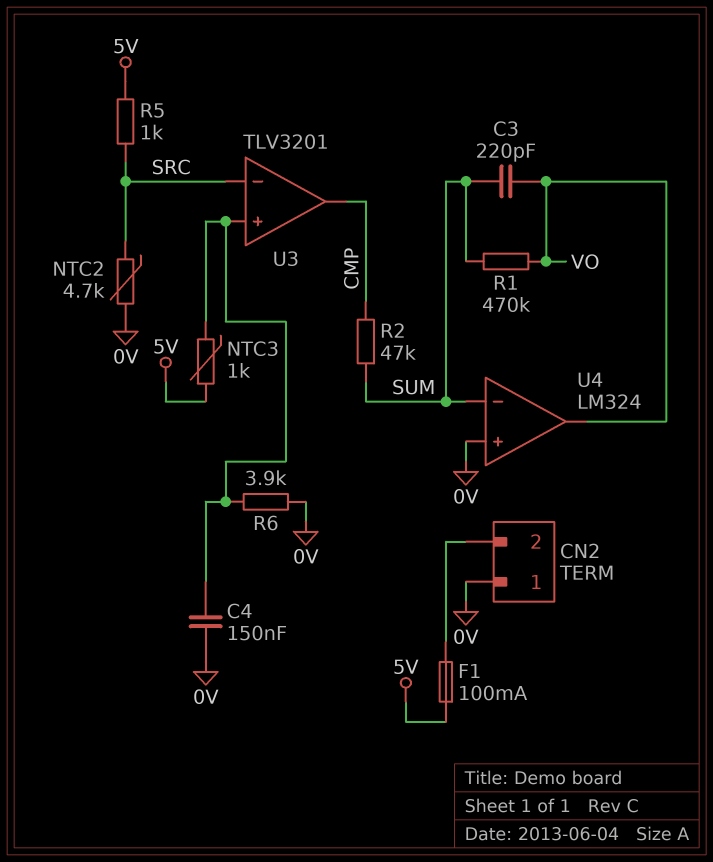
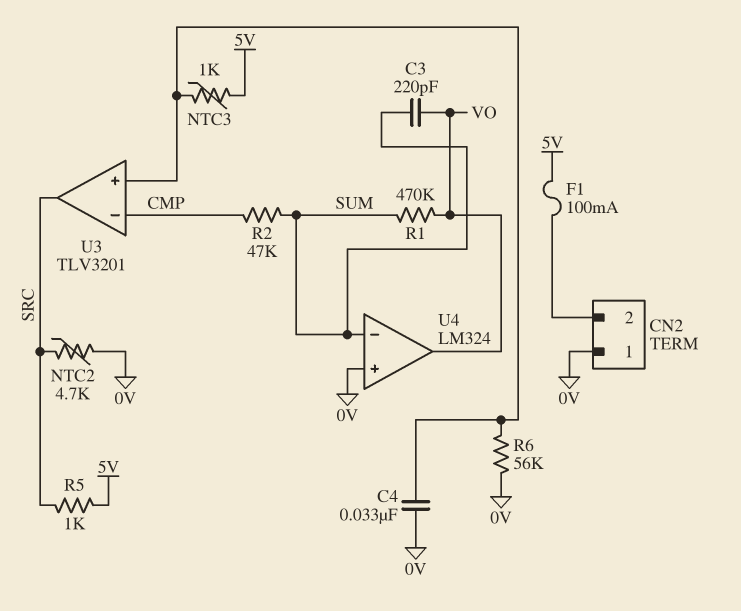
C4: 150nF (0V, U3/in+) -> 33nF (0V, U3/in+)
R6: 3.9k (0V, U3/in+) -> 56k (0V, U3/in+)
U3 pin in-: SRC -> CMP
U3 pin out: CMP -> SRC

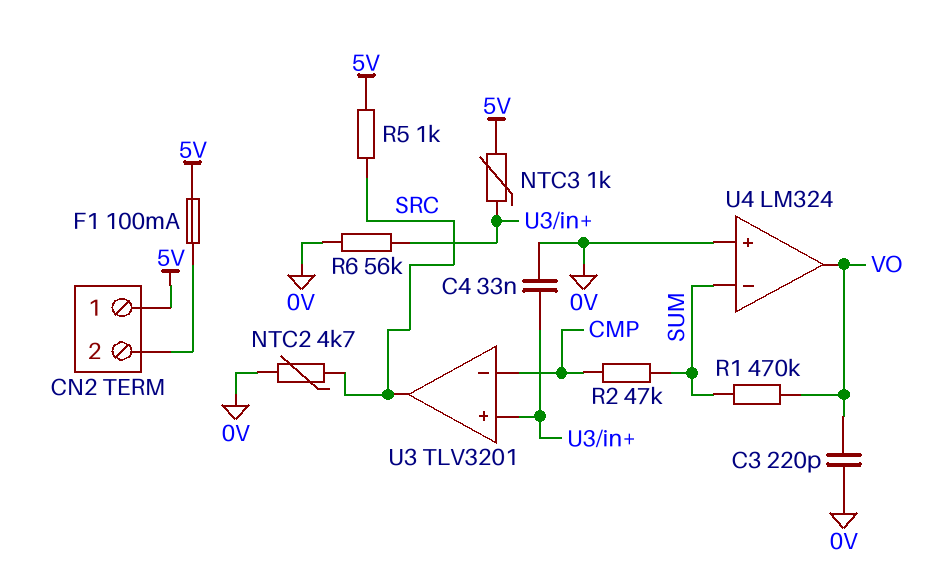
C3: 220pF (SUM, VO) -> 220pF (0V, VO)
CN2 pin 1: 0V -> 5V

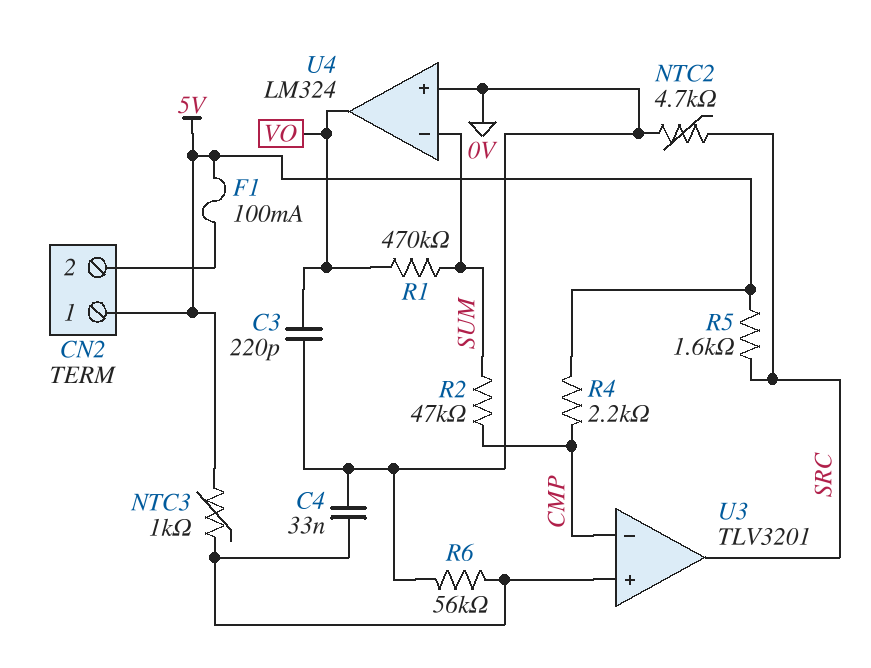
R4: none -> 2.2k (5V, CMP)
R5: 1k (5V, SRC) -> 1.6k (5V, SRC)

